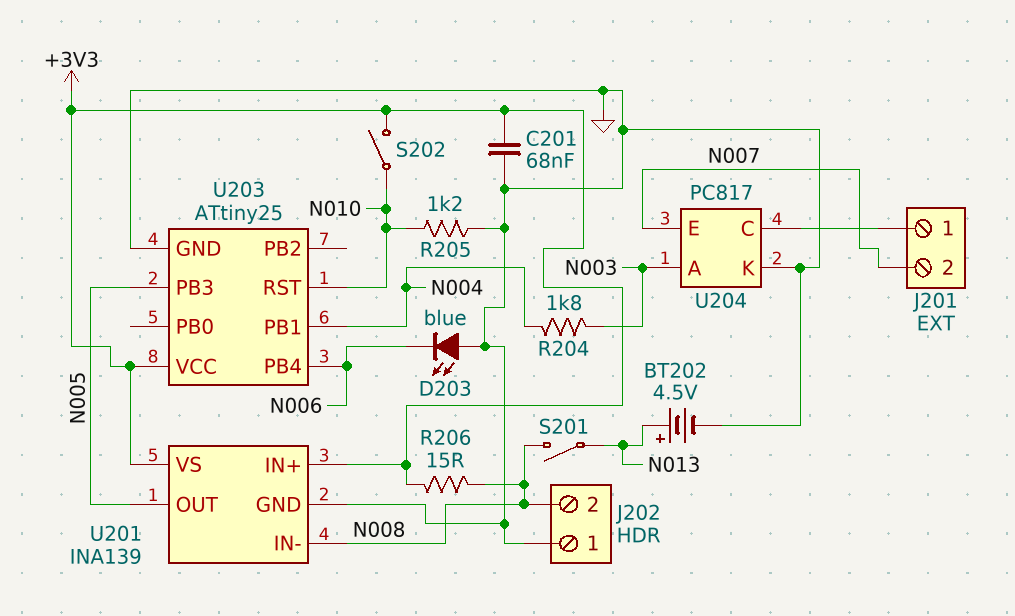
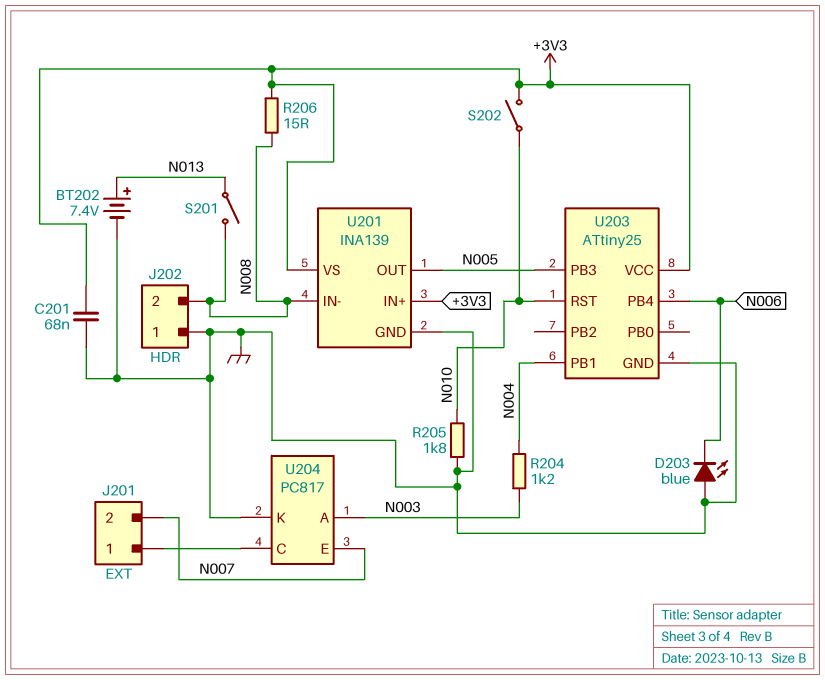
BT202: 4.5V (plus N013, minus GND) -> 7.4V (plus N013, minus GND)
R204: 1.8k (N003, N004) -> 1.2k (N003, N004)
R205: 1.2k (GND, N010) -> 1.8k (GND, N010)

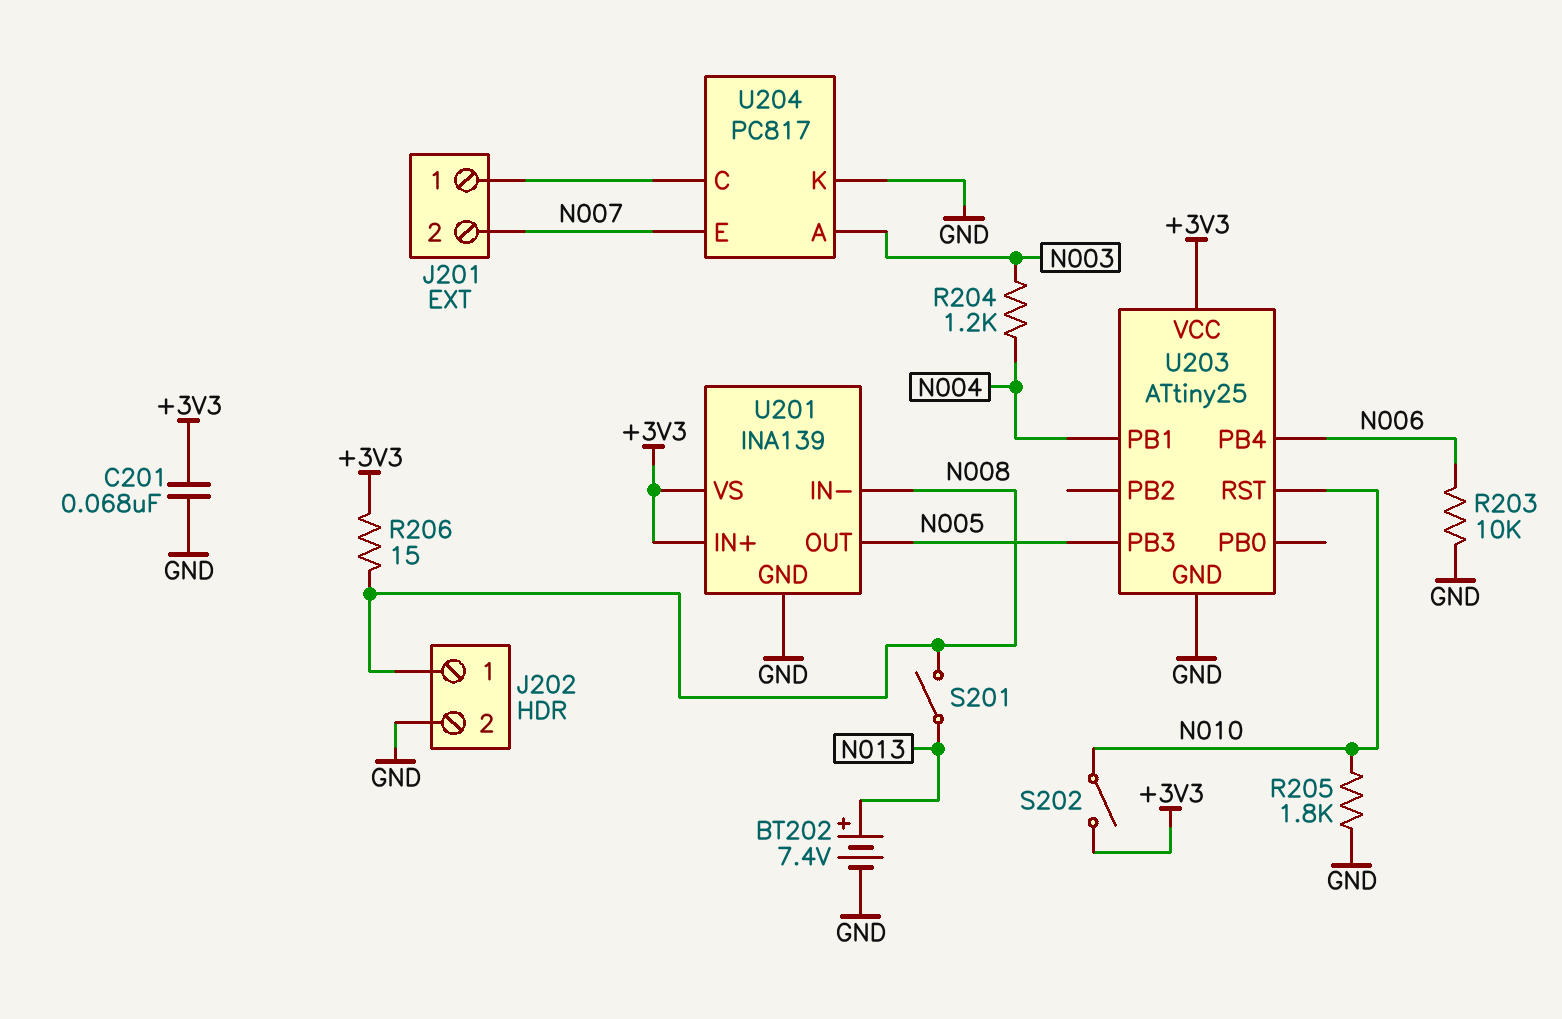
D203: LED blue (A GND, K N006) -> none
J202 pin 1: GND -> N008
J202 pin 2: N008 -> GND
R203: none -> 10k (GND, N006)

